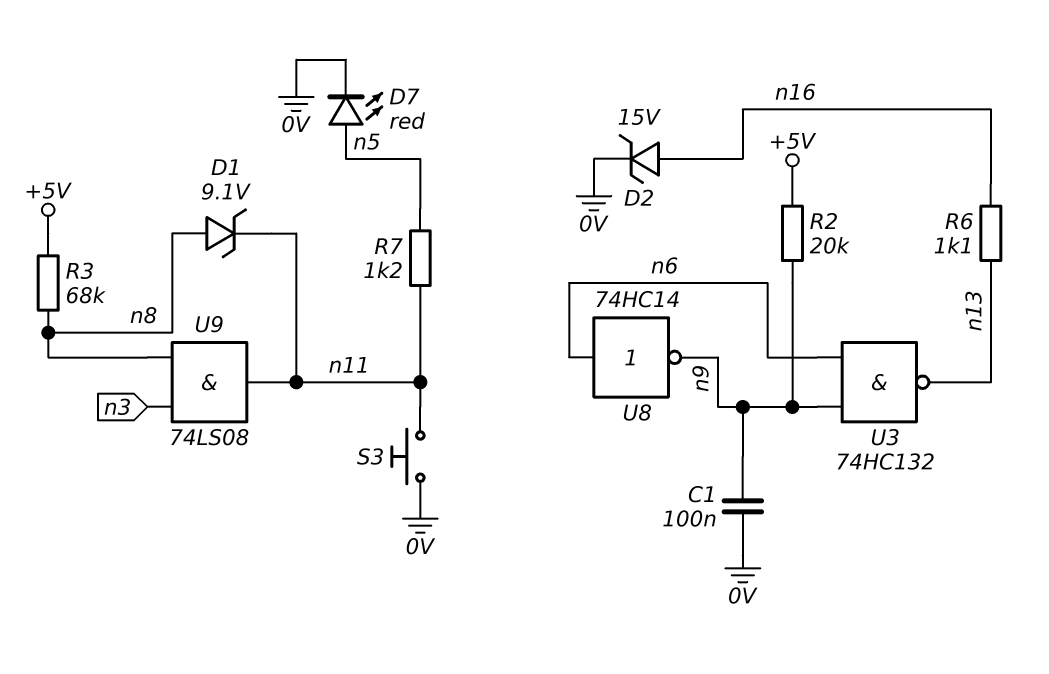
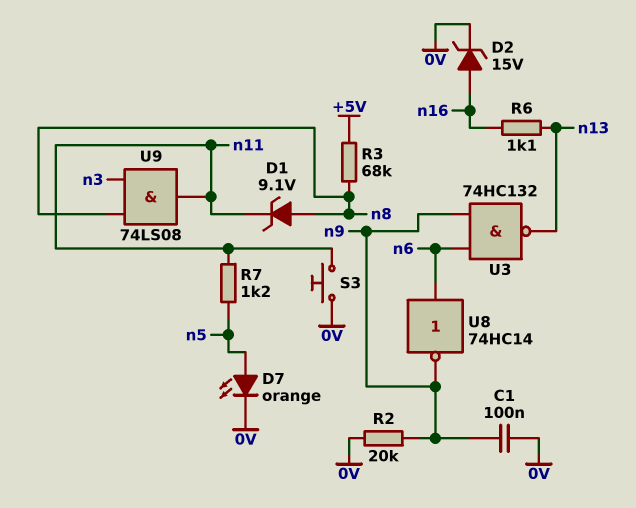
D7: LED red (A n5, K 0V) -> LED orange (A n5, K 0V)
R2: 20k (+5V, n9) -> 20k (0V, n9)

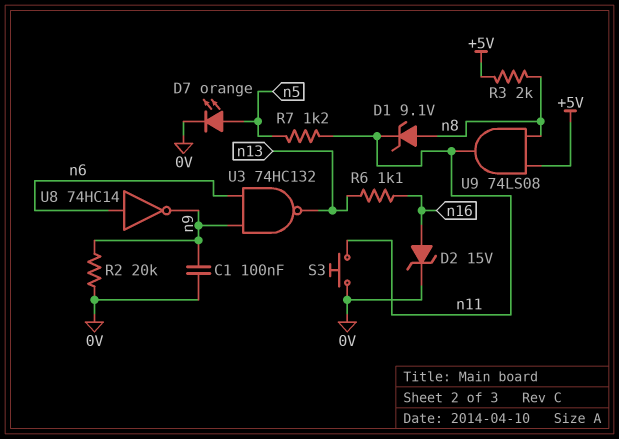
R3: 68k (+5V, n8) -> 2k (+5V, n8)
U9: AND 74LS08 (in n3, in n8, out n11) -> AND 74LS08 (in +5V, in n8, out n11)

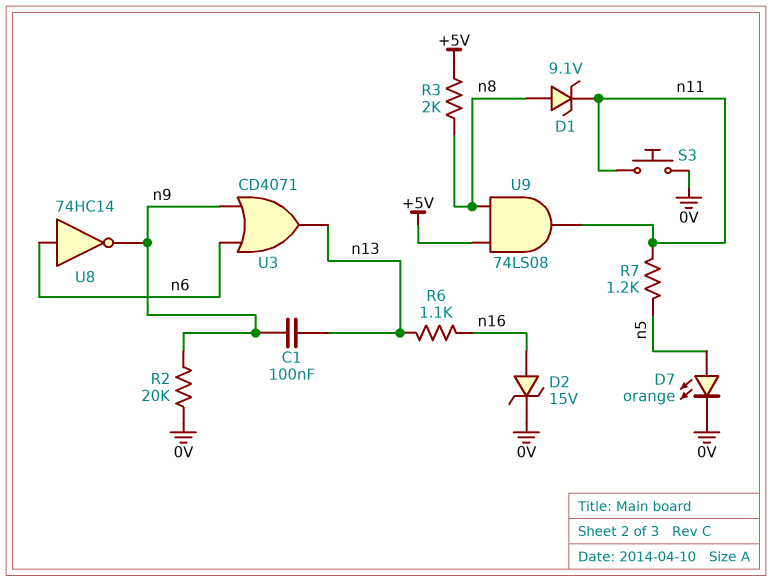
C1: 100nF (0V, n9) -> 100nF (n9, n13)
U3: NAND 74HC132 (in n6, in n9, out n13) -> OR CD4071 (in n6, in n9, out n13)

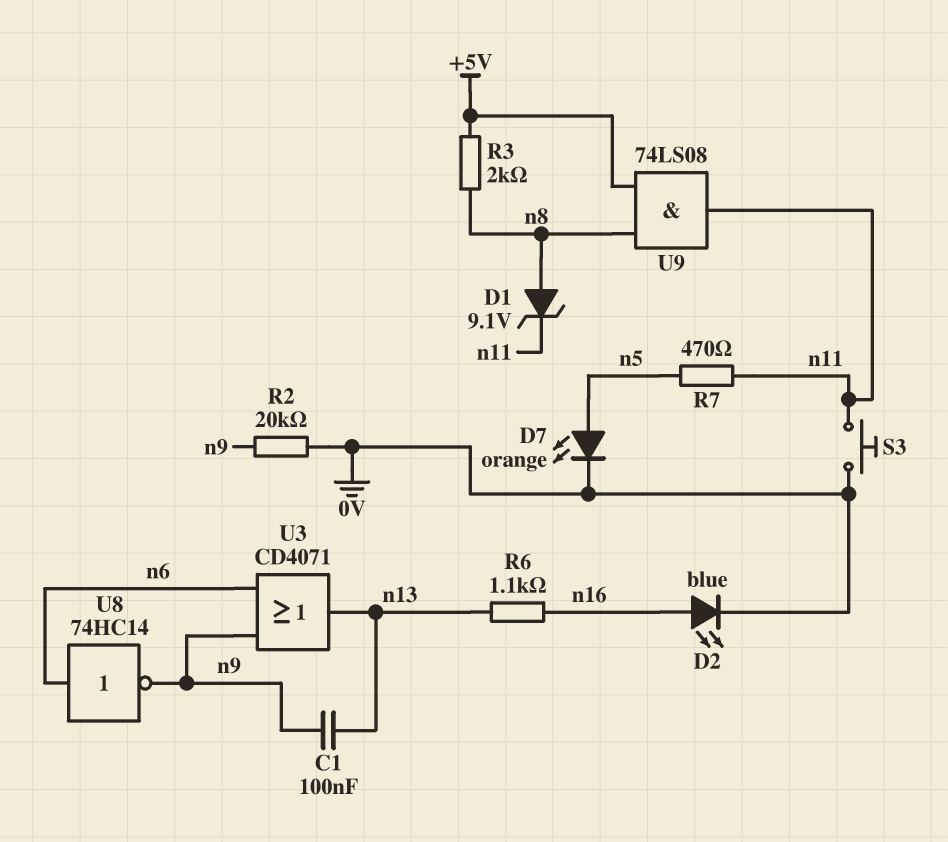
D2: zener 15V (A n16, K 0V) -> LED blue (A n16, K 0V)
R7: 1.2k (n5, n11) -> 470 (n5, n11)

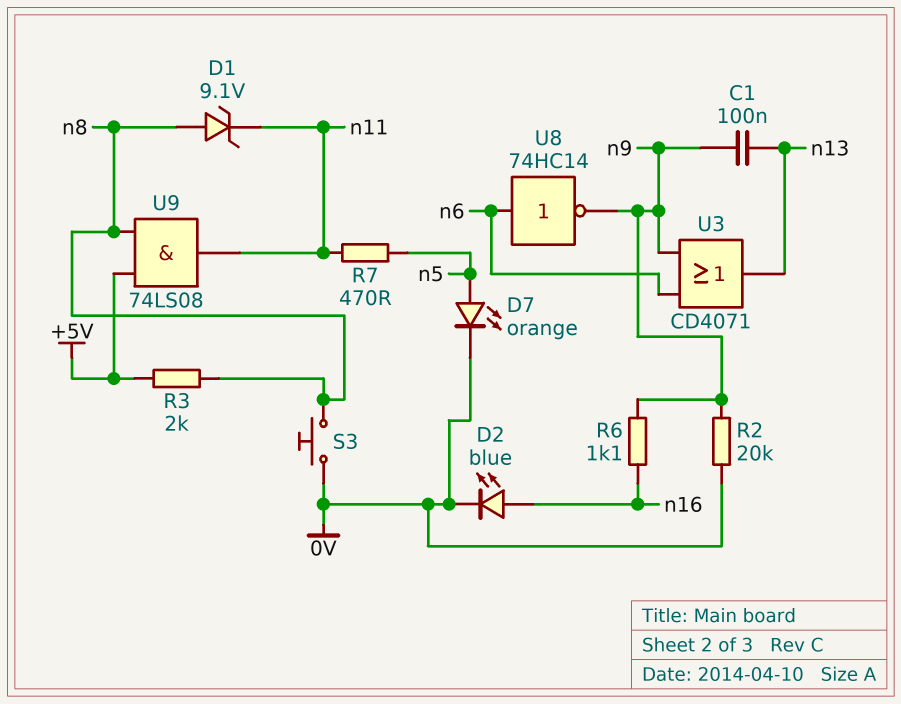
R6: 1.1k (n13, n16) -> 1.1k (n9, n16)
S3: button (0V, n11) -> button (0V, n8)

